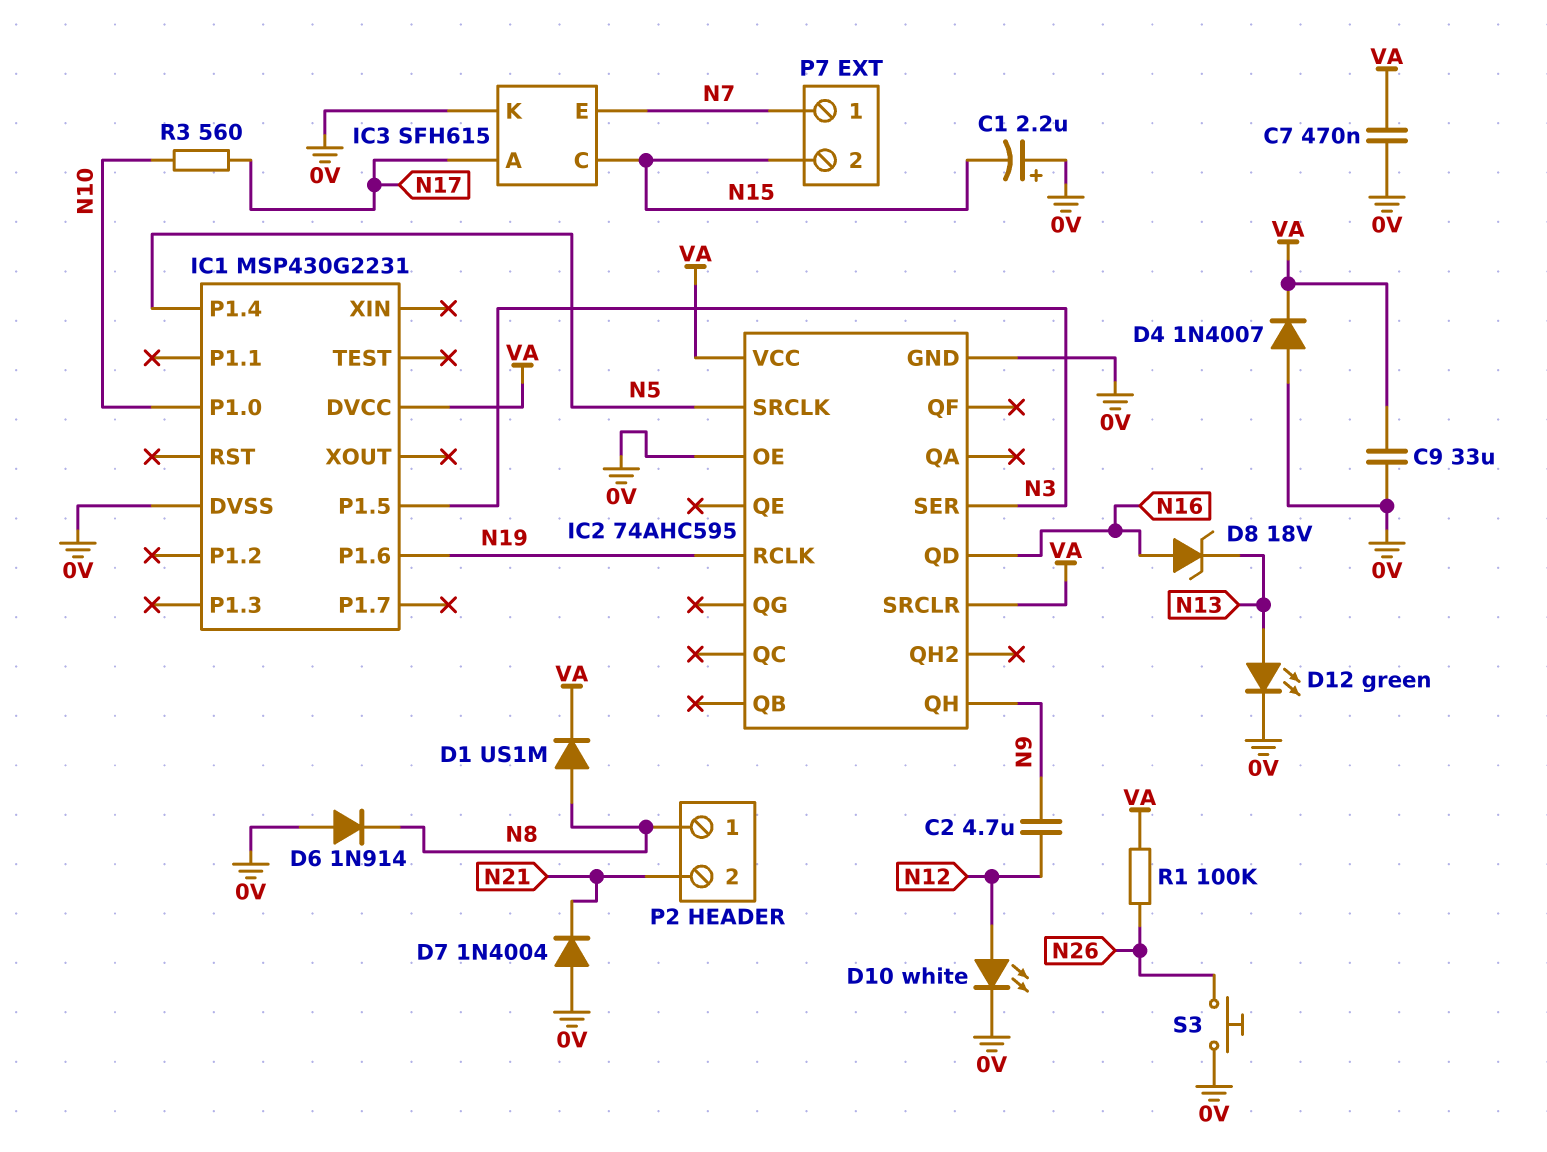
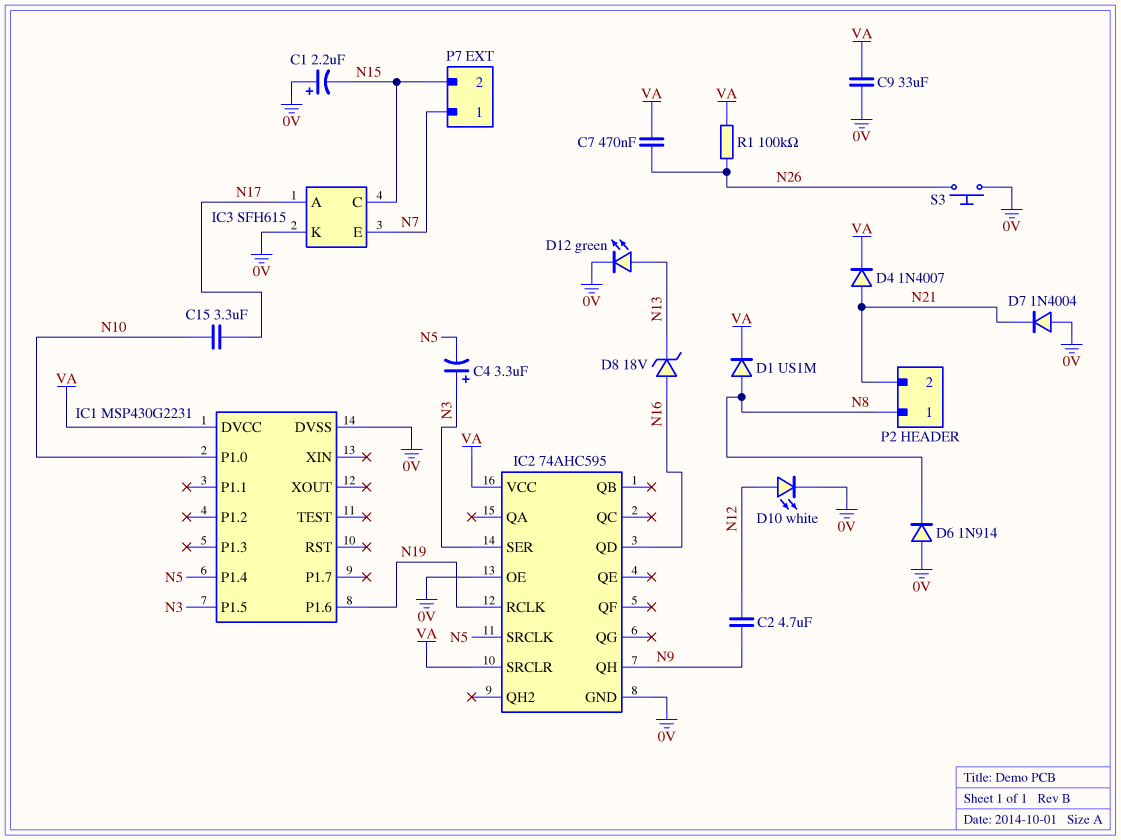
C4: none -> 3.3uF (plus N3, minus N5)
C7: 470nF (0V, VA) -> 470nF (N26, VA)
C15: none -> 3.3uF (N10, N17)
D4: diode 1N4007 (A 0V, K VA) -> diode 1N4007 (A N21, K VA)
R3: 560 (N10, N17) -> none

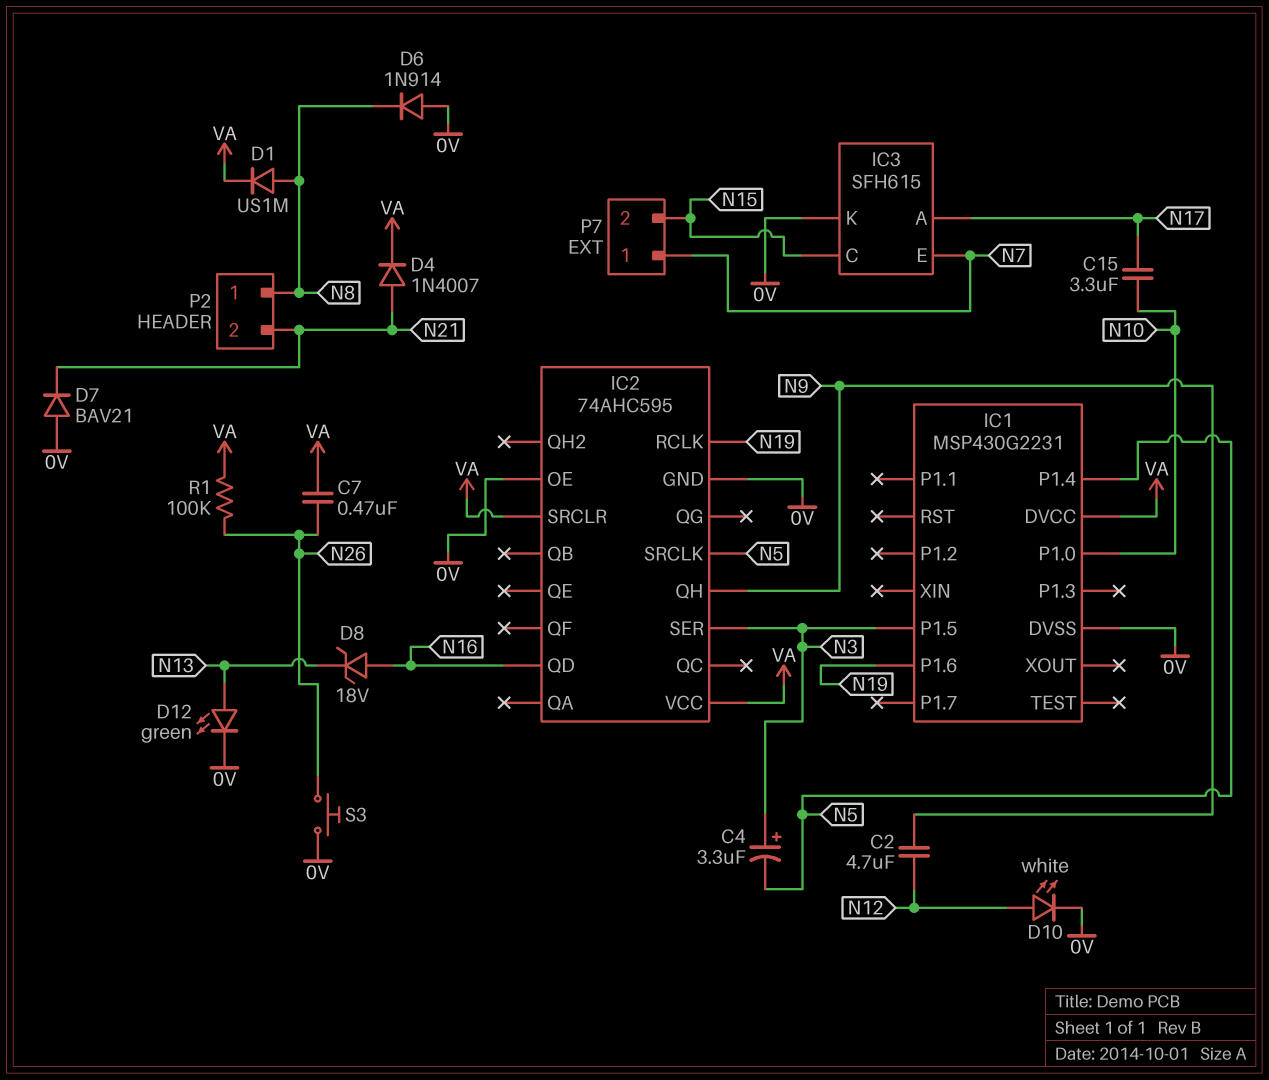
C1: 2.2uF (plus 0V, minus N15) -> none
C9: 33uF (0V, VA) -> none
D7: diode 1N4004 (A 0V, K N21) -> diode BAV21 (A 0V, K N21)

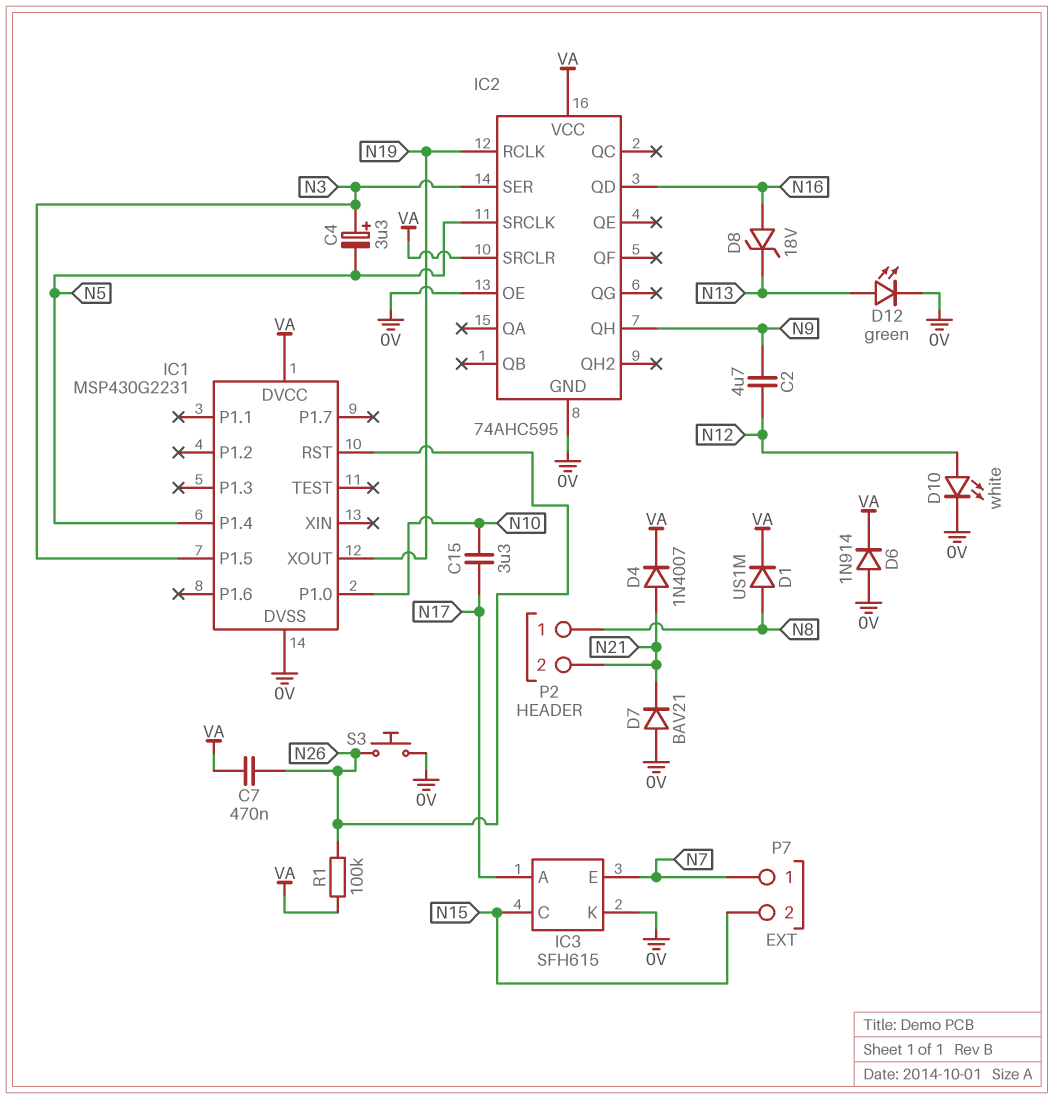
D6: diode 1N914 (A 0V, K N8) -> diode 1N914 (A 0V, K VA)
IC1 pin P1.6: N19 -> none
IC1 pin RST: none -> N26
IC1 pin XOUT: none -> N19

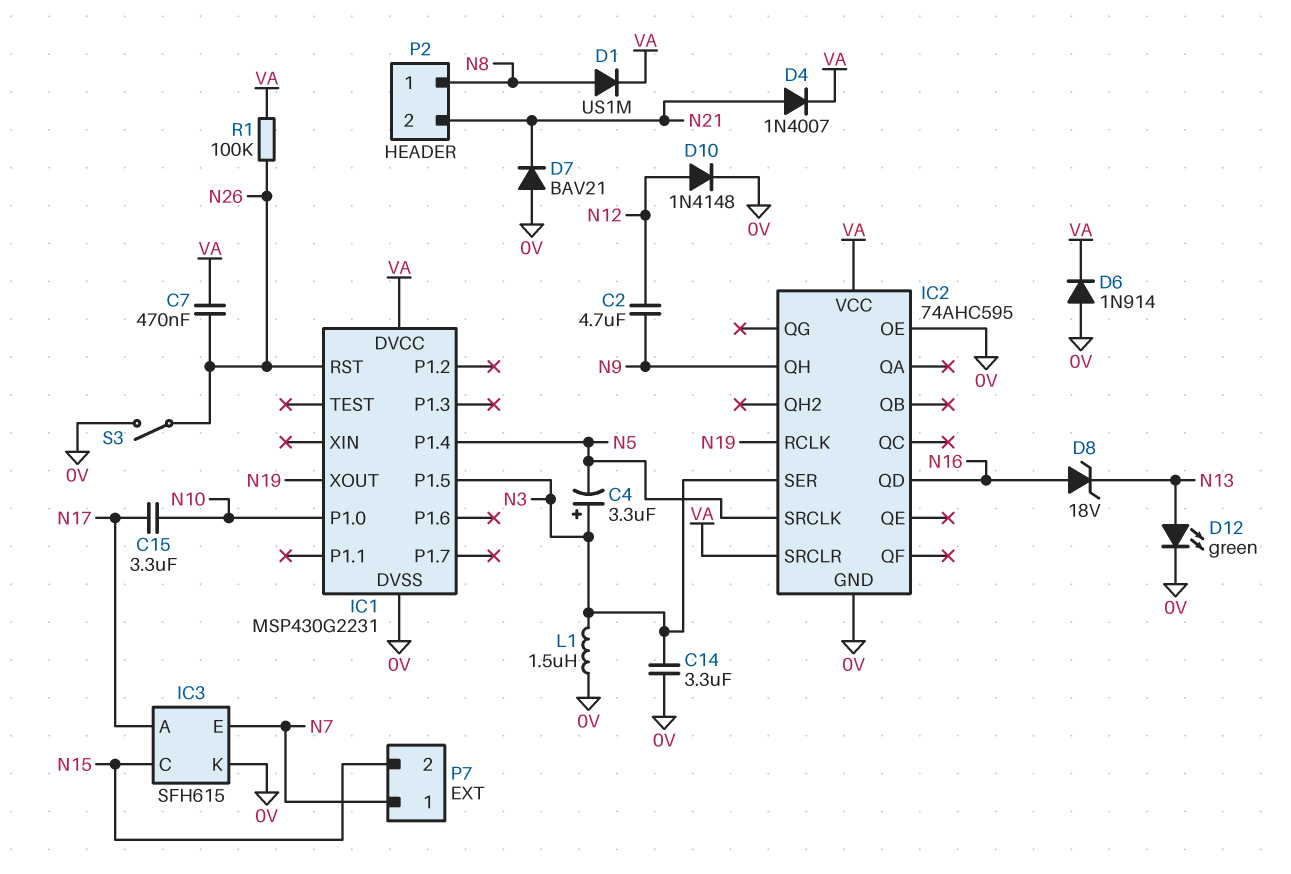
C14: none -> 3.3uF (0V, N3)
D10: LED white (A N12, K 0V) -> diode 1N4148 (A N12, K 0V)
L1: none -> 1.5uH (0V, N3)
S3: button (0V, N26) -> switch (0V, N26)

